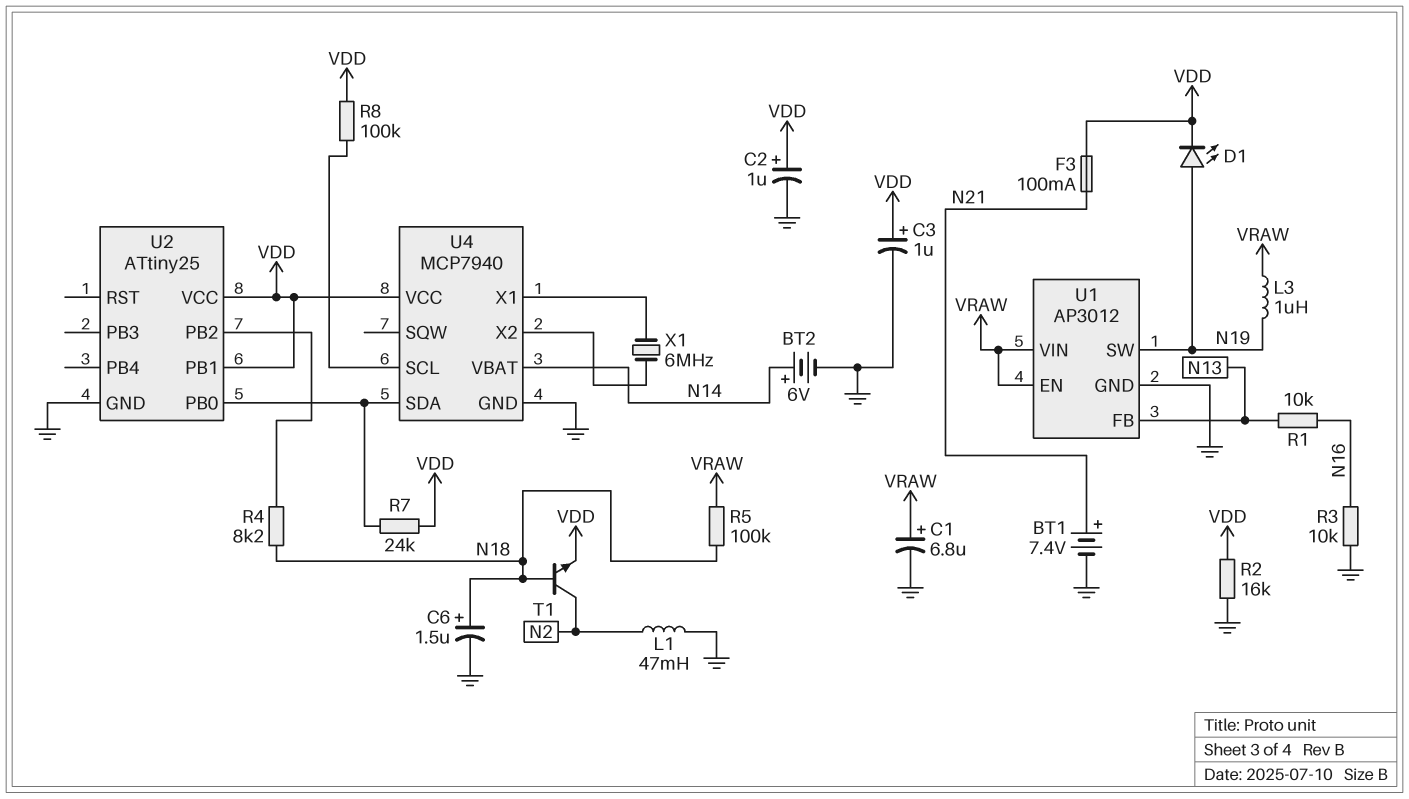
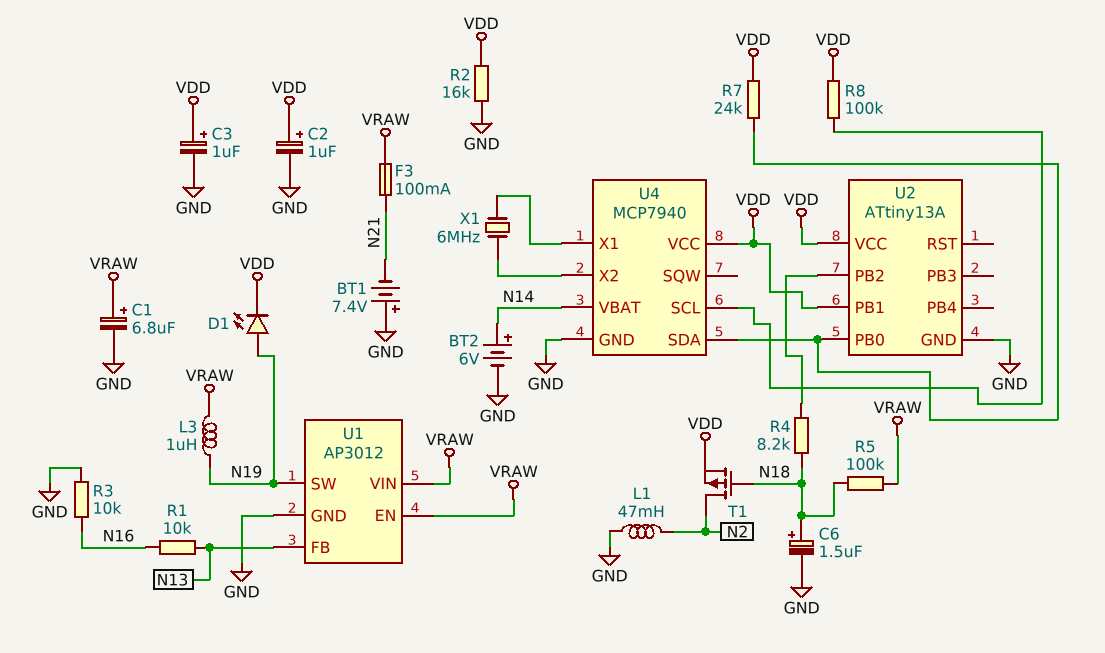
BT1: 7.4V (plus N21, minus GND) -> 7.4V (plus GND, minus N21)
F3: 100mA (N21, VDD) -> 100mA (N21, VRAW)
T1: NPN (B N18, C N2, E VDD) -> PMOS (G N18, D N2, S VDD)
U2: ATtiny25 -> ATtiny13A

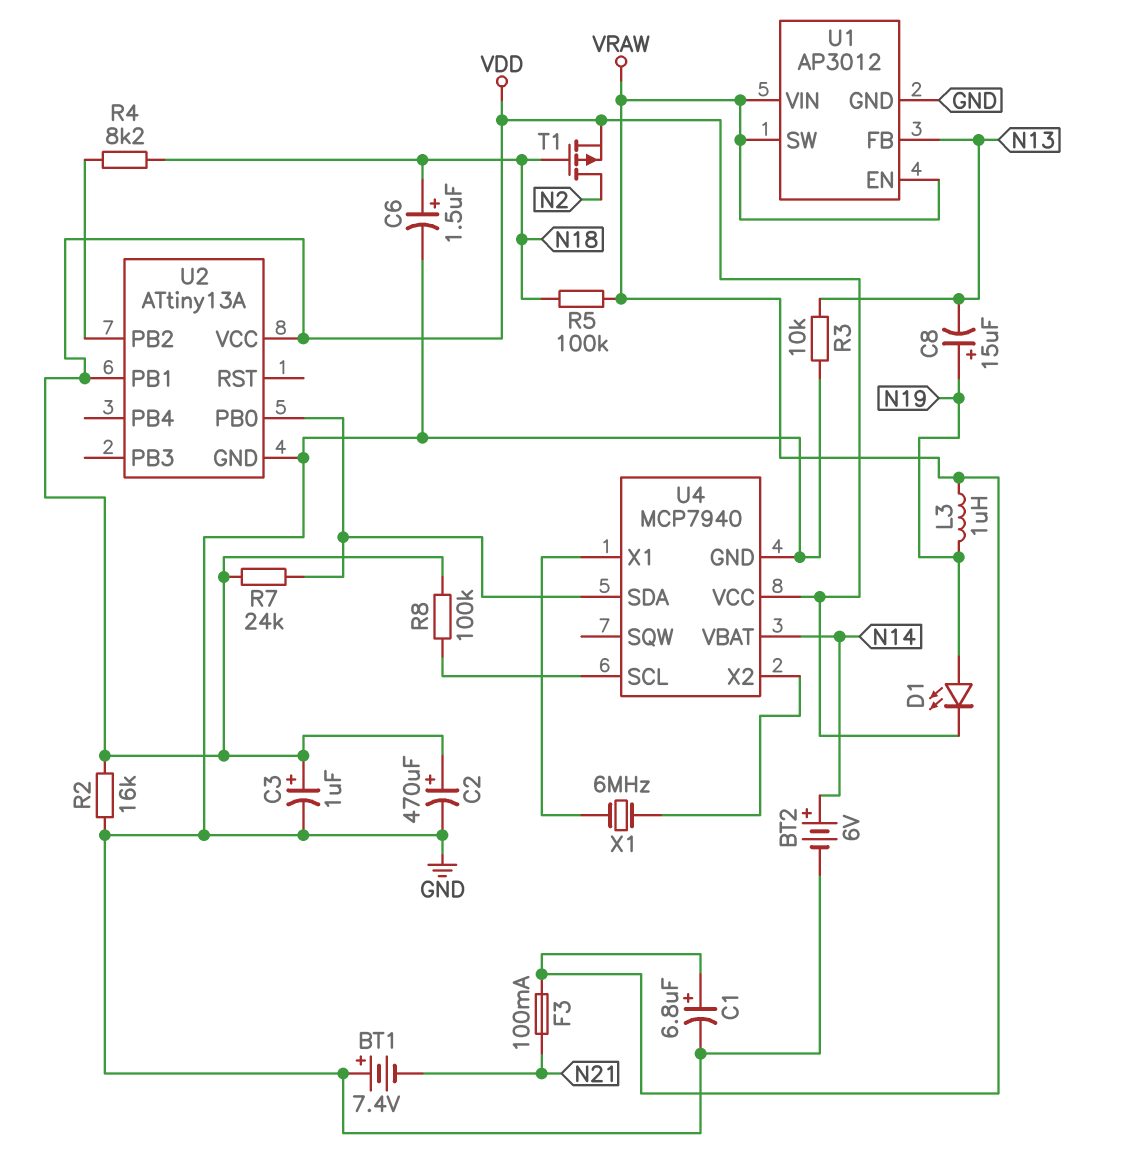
C2: 1uF (plus VDD, minus GND) -> 470uF (plus VDD, minus GND)
C8: none -> 15uF (plus N19, minus N13)
L1: 47mH (GND, N2) -> none
R1: 10k (N13, N16) -> none
R3: 10k (GND, N16) -> 10k (GND, N13)
U1 pin SW: N19 -> VRAW

